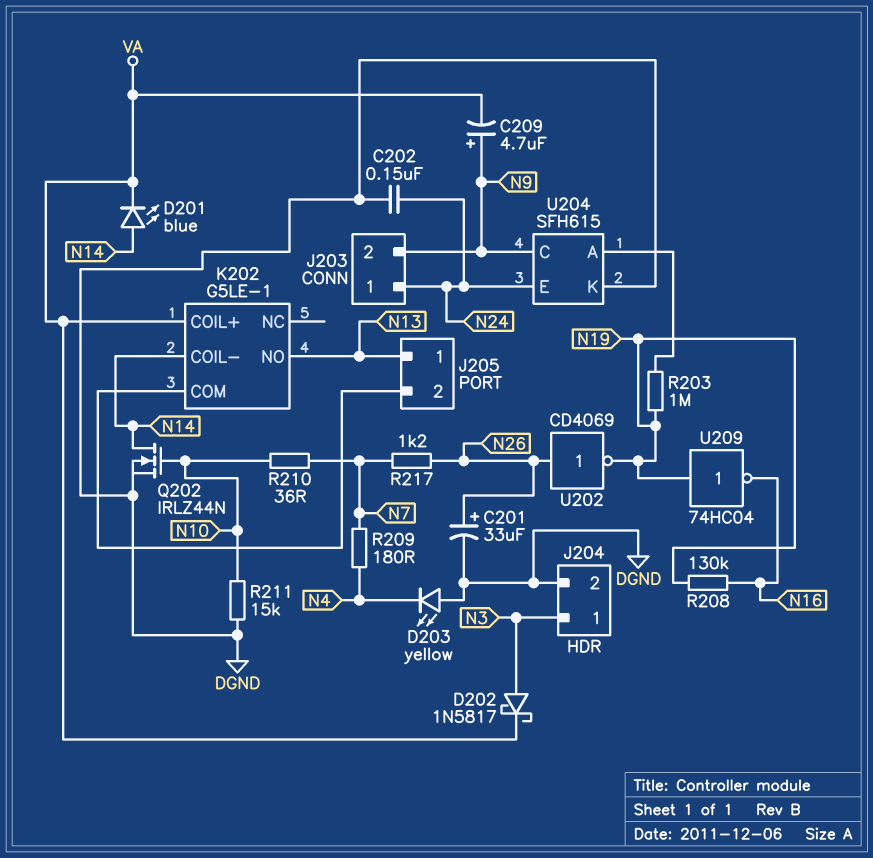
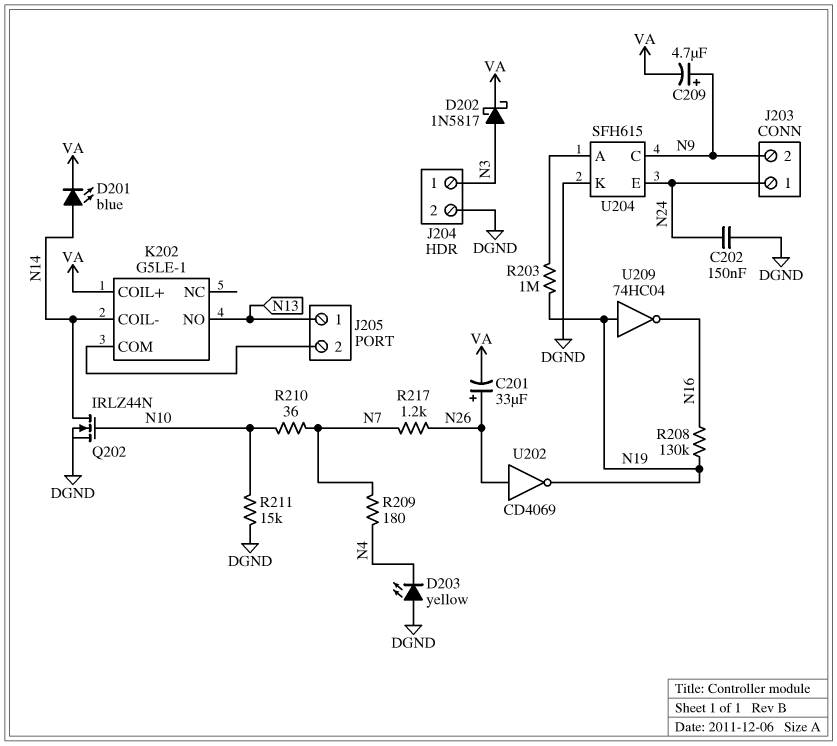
C201: 33uF (plus N26, minus DGND) -> 33uF (plus N26, minus VA)

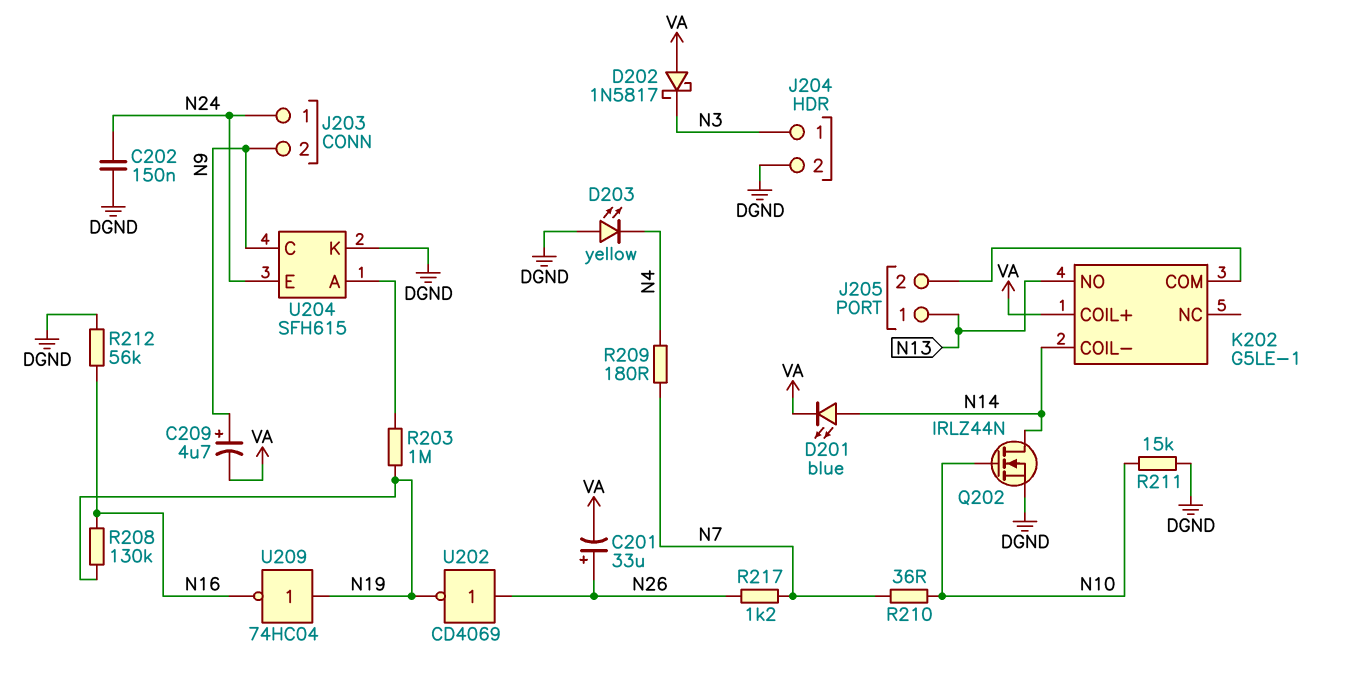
D202: schottky 1N5817 (A N3, K VA) -> schottky 1N5817 (A VA, K N3)
R212: none -> 56k (DGND, N16)

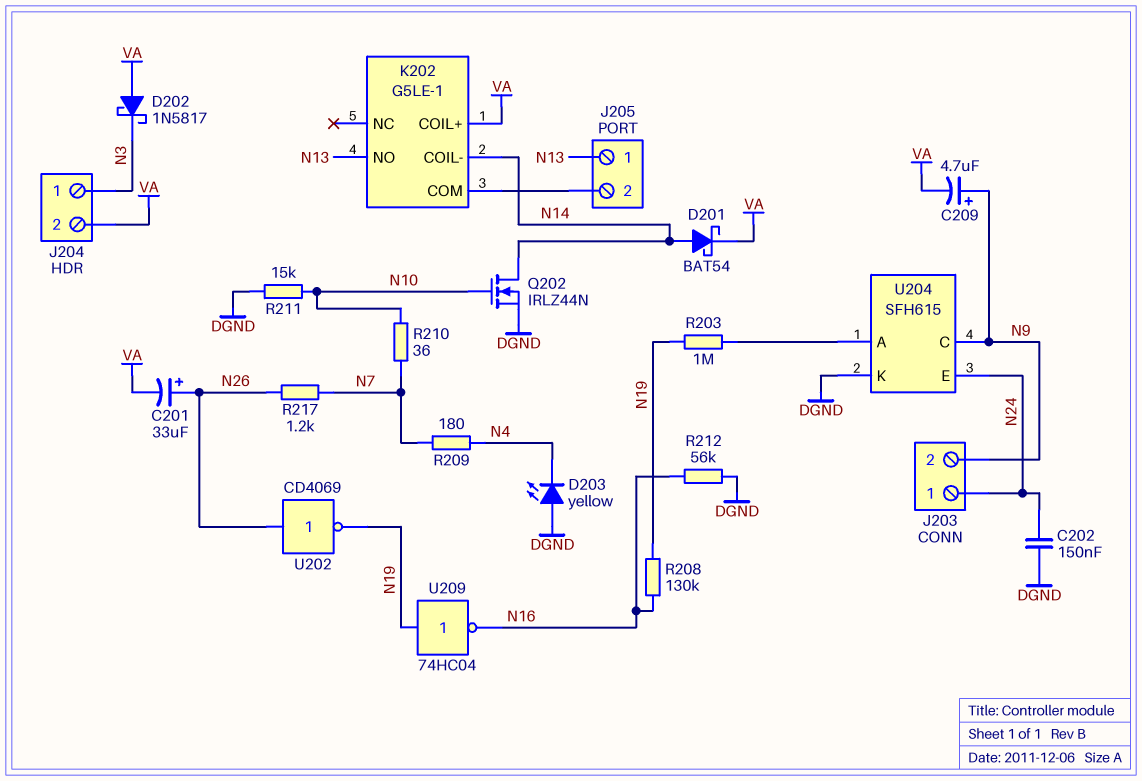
D201: LED blue (A N14, K VA) -> schottky BAT54 (A N14, K VA)
J204 pin 2: DGND -> VA

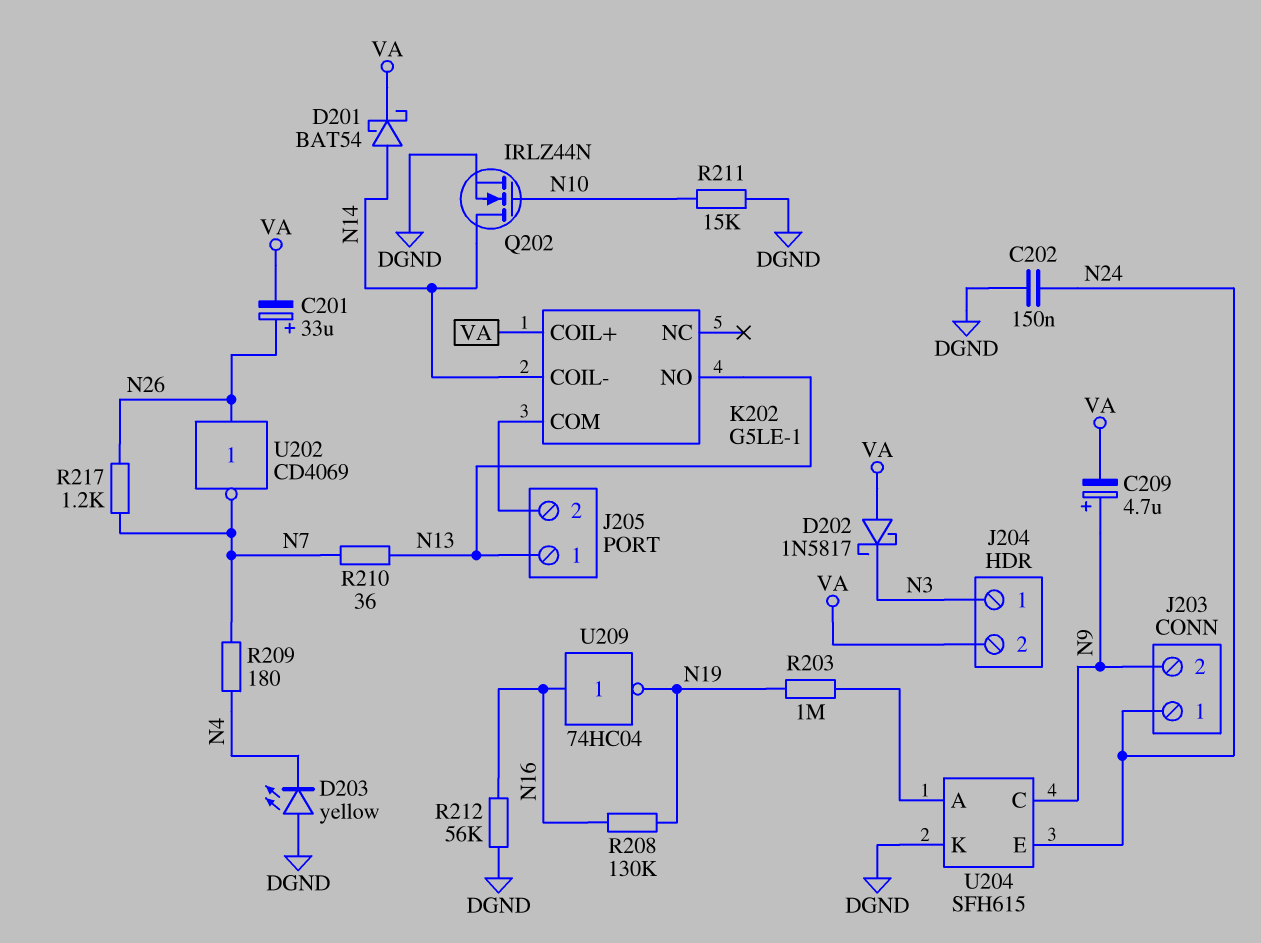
R210: 36 (N7, N10) -> 36 (N7, N13)
U202: NOT CD4069 (in N26, out N19) -> NOT CD4069 (in N26, out N7)
U209: NOT 74HC04 (in N19, out N16) -> NOT 74HC04 (in N16, out N19)

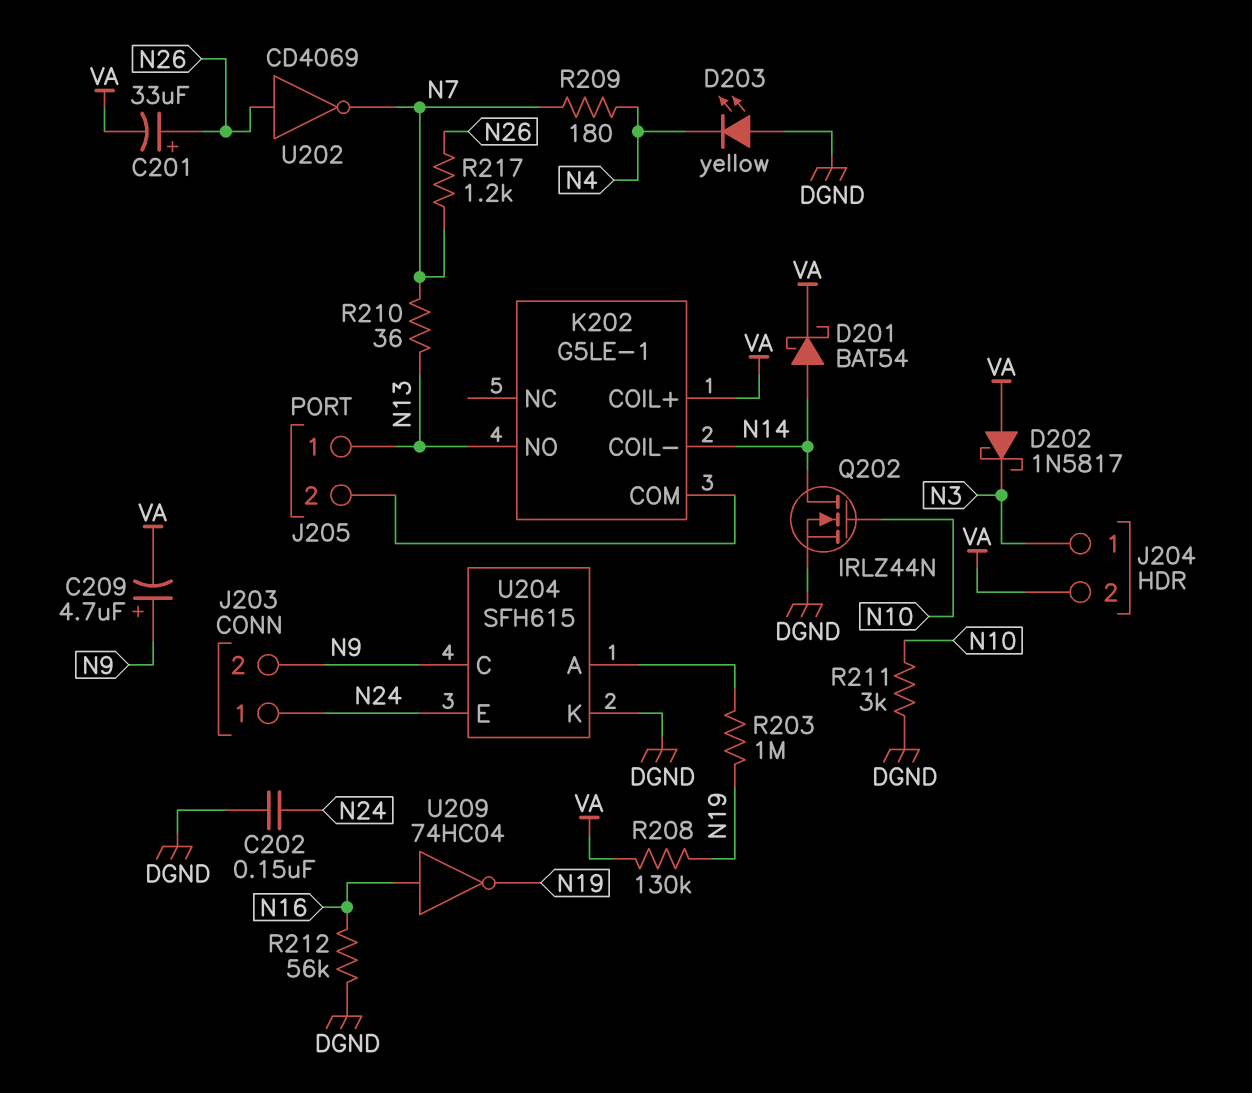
R208: 130k (N16, N19) -> 130k (N19, VA)
R211: 15k (DGND, N10) -> 3k (DGND, N10)

